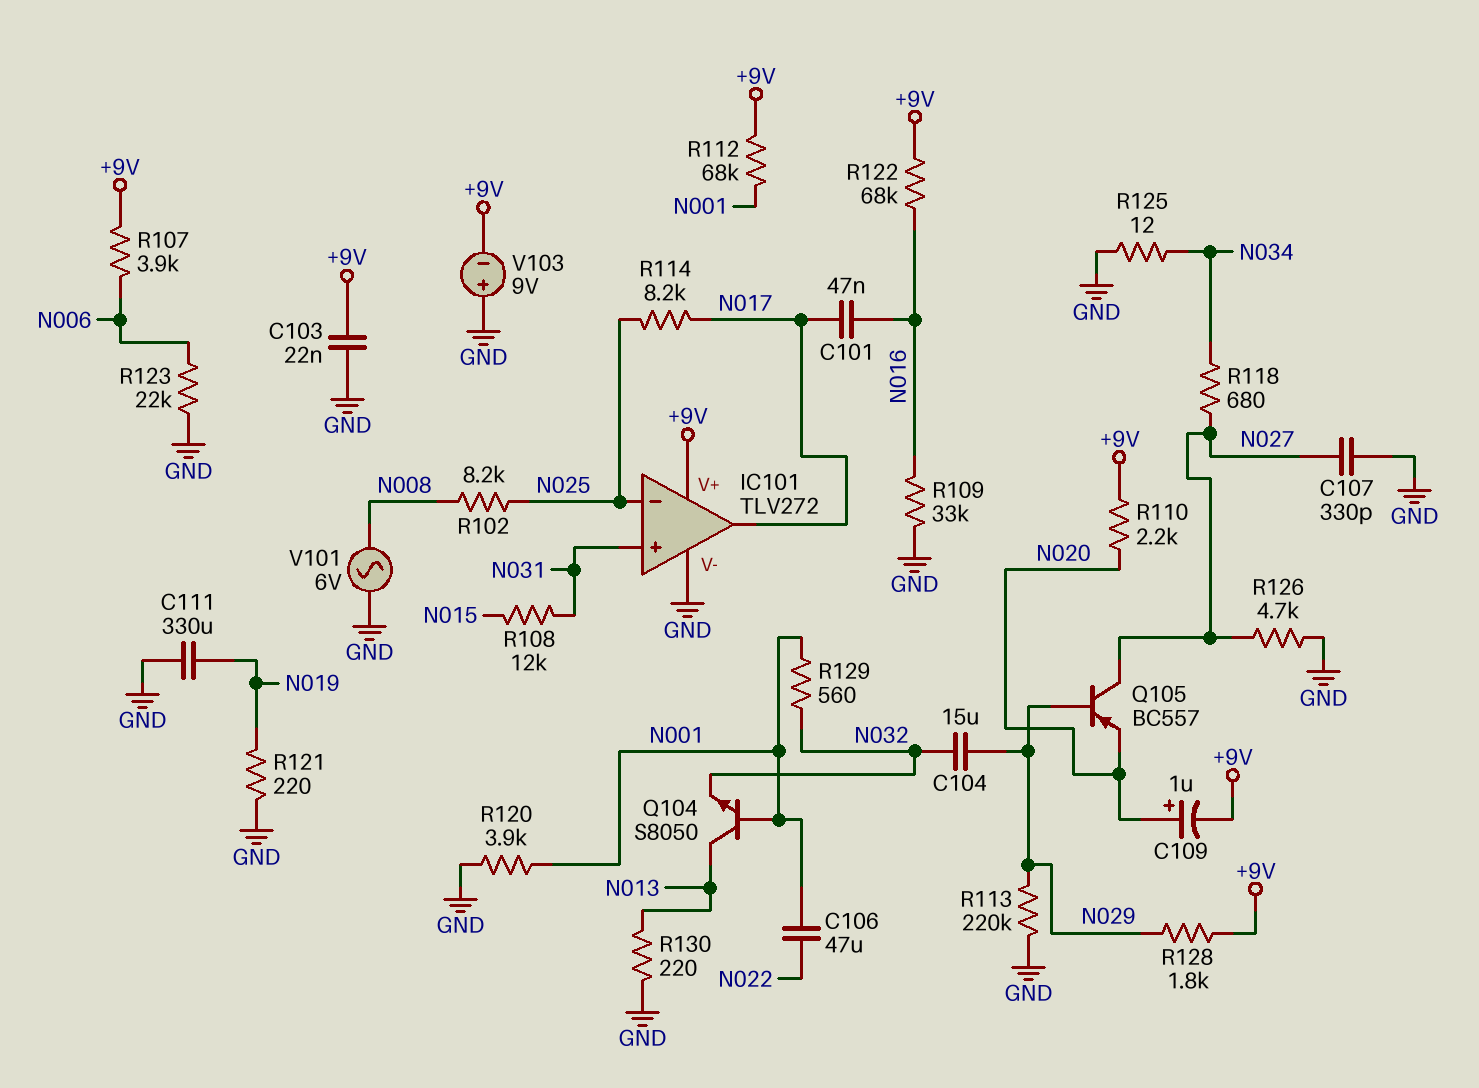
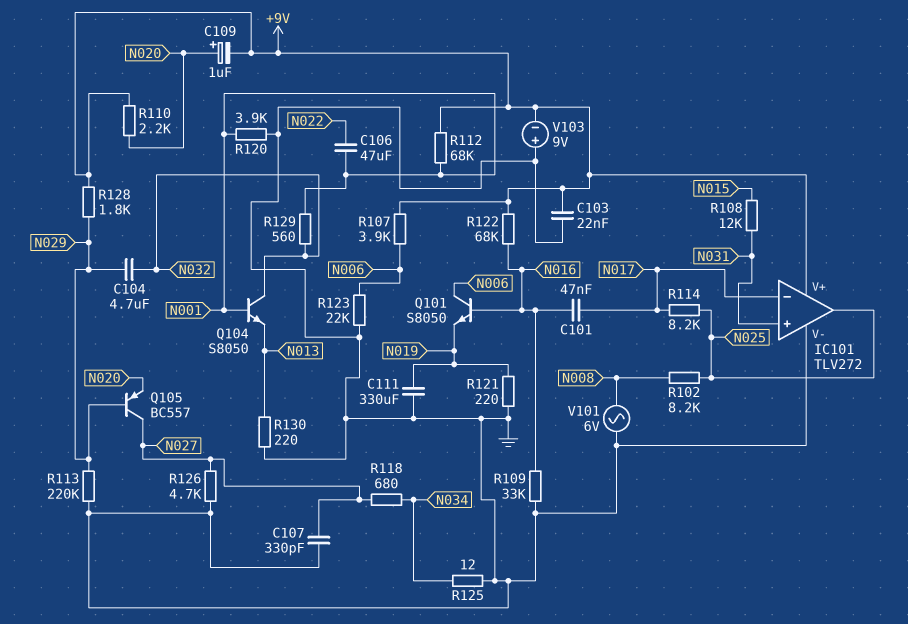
C104: 15uF (N029, N032) -> 4.7uF (N029, N032)
IC101 pin in-: N025 -> N017
IC101 pin out: N017 -> N025
Q101: none -> NPN S8050 (B N016, C N006, E N019)
Q104: NPN S8050 (B N001, C N013, E N032) -> NPN S8050 (B N001, C N032, E N013)

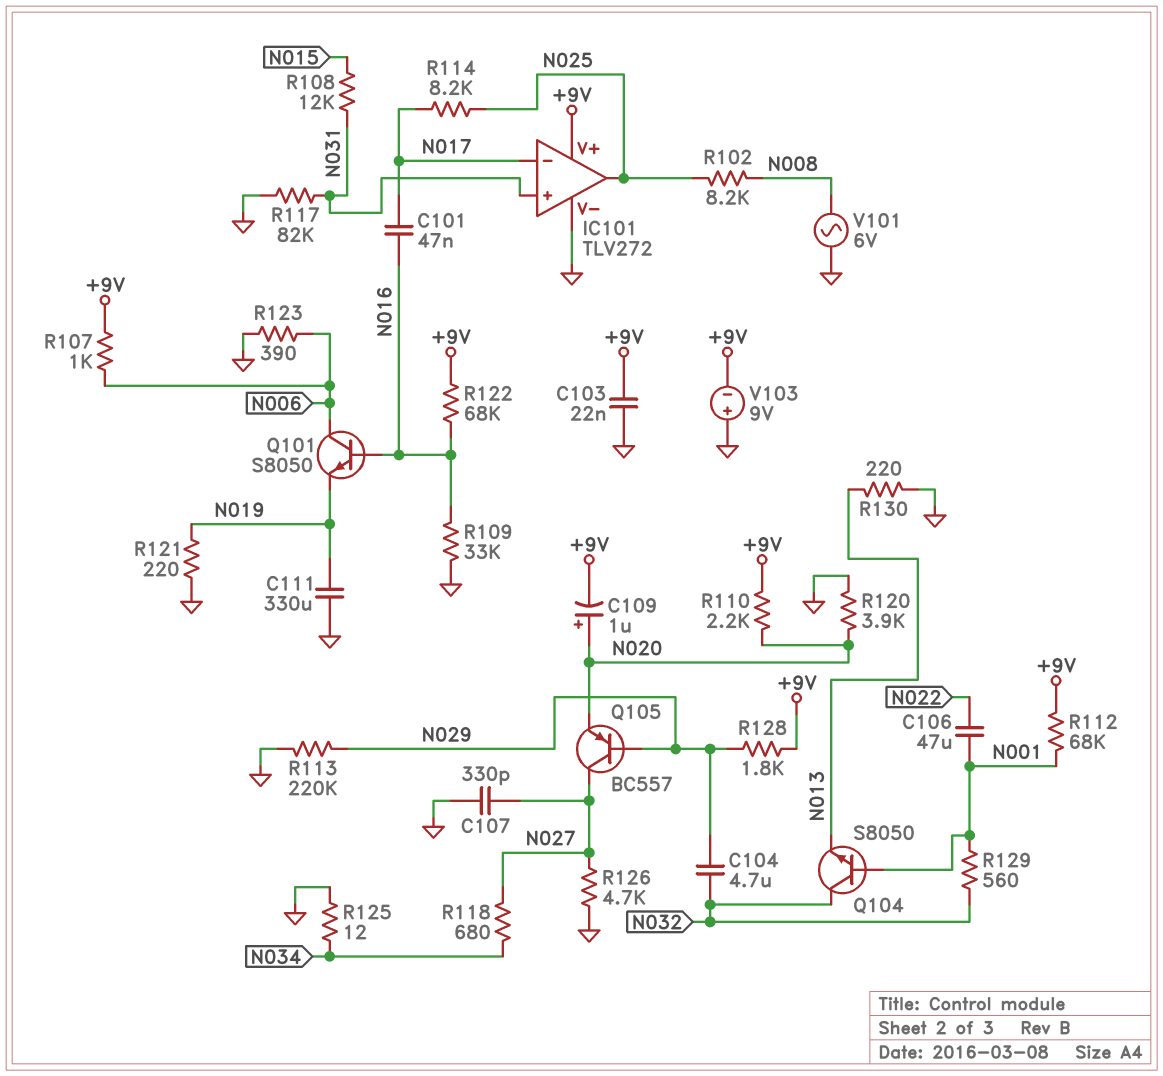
R107: 3.9k (+9V, N006) -> 1k (+9V, N006)
R117: none -> 82k (GND, N031)
R120: 3.9k (GND, N001) -> 3.9k (GND, N020)
R123: 22k (GND, N006) -> 390 (GND, N006)

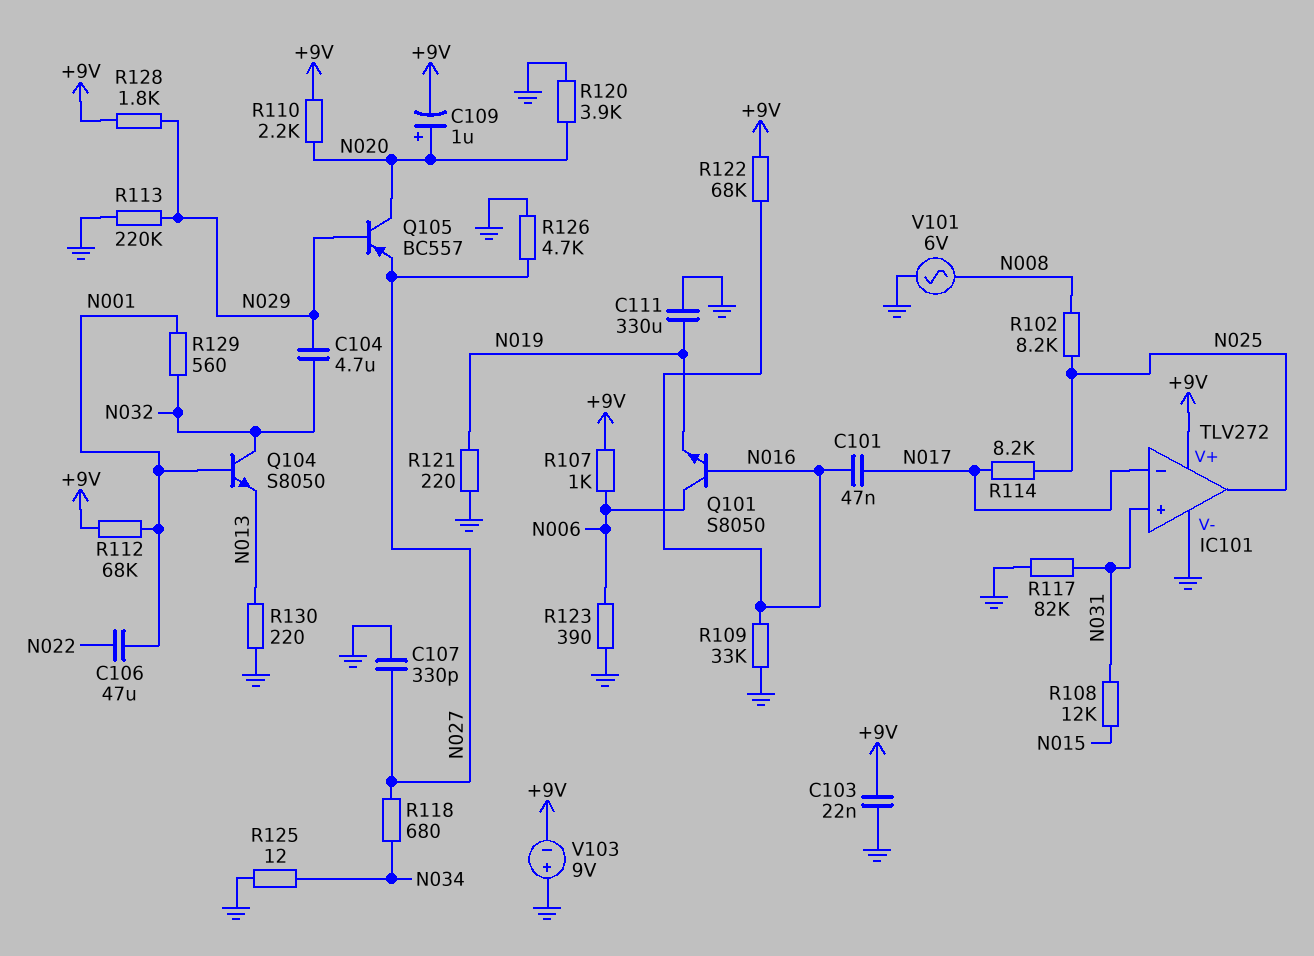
Q105: PNP BC557 (B N029, C N027, E N020) -> PNP BC557 (B N029, C N020, E N027)

